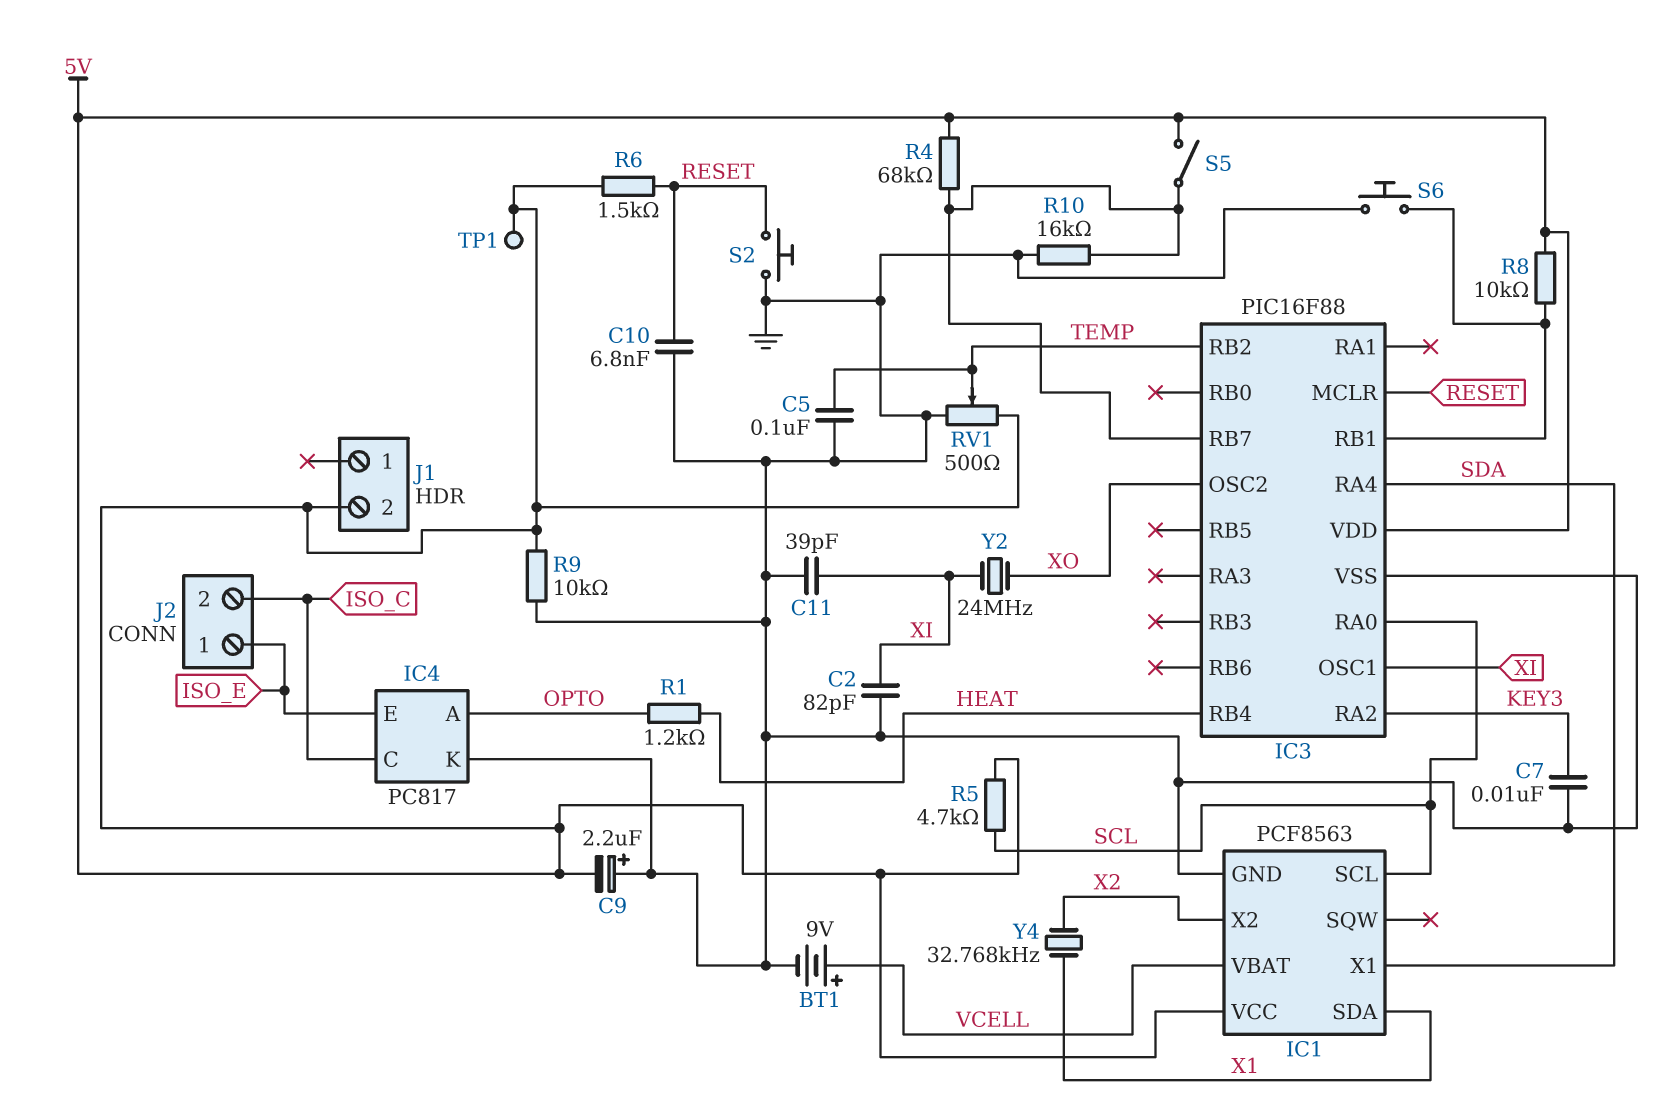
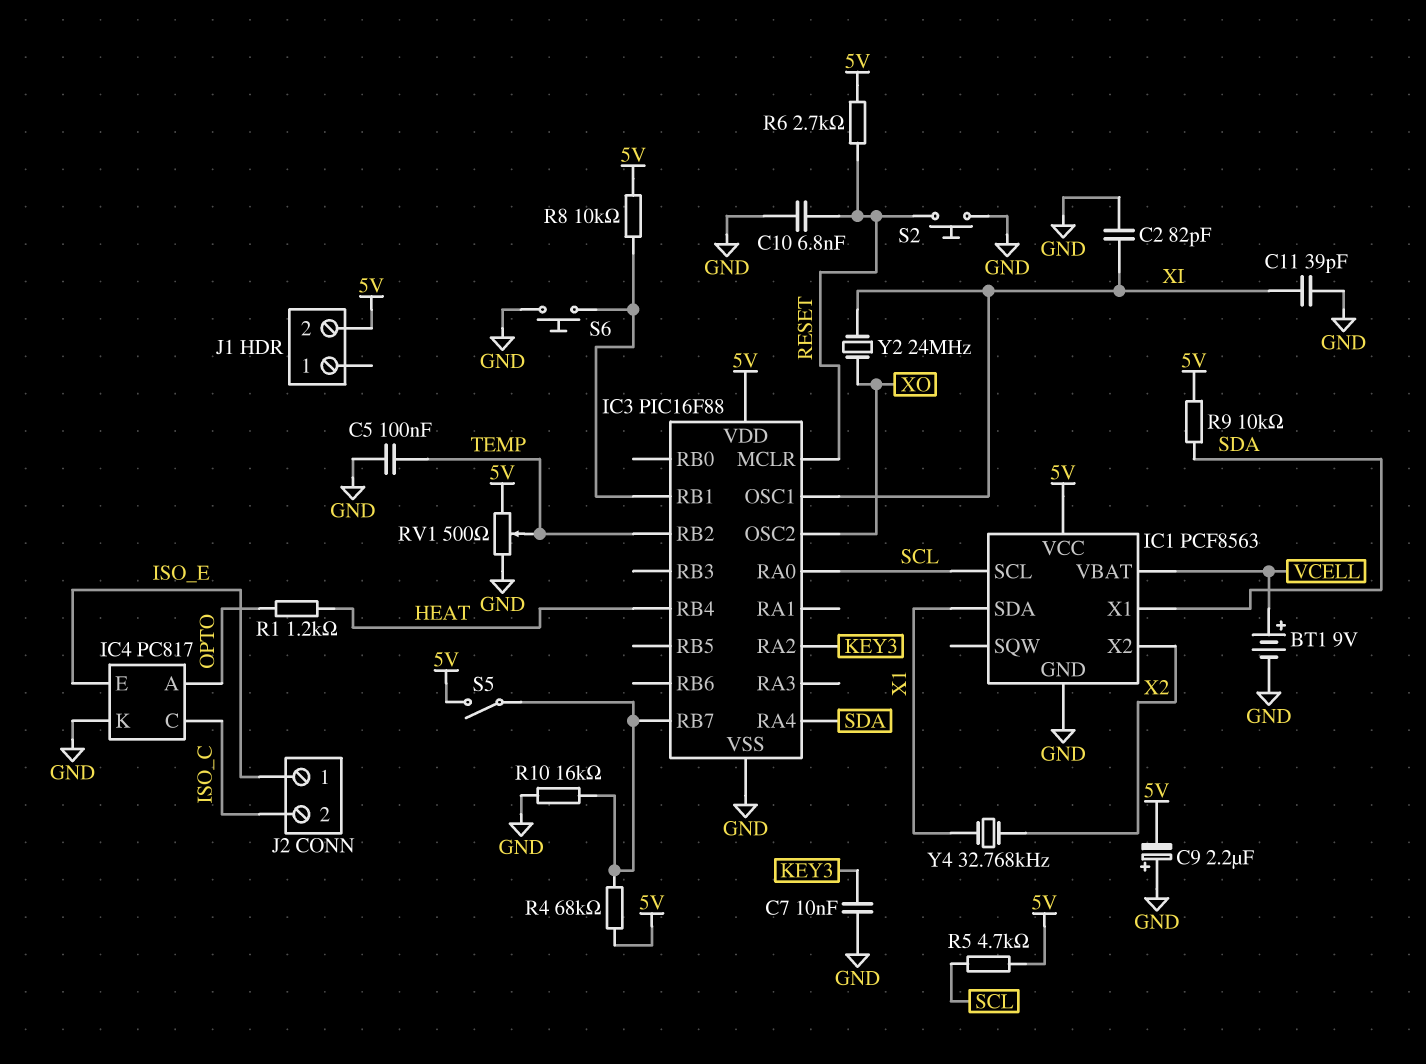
R6: 1.5k (5V, RESET) -> 2.7k (5V, RESET)
R9: 10k (5V, GND) -> 10k (5V, SDA)
TP1: test point (5V) -> none

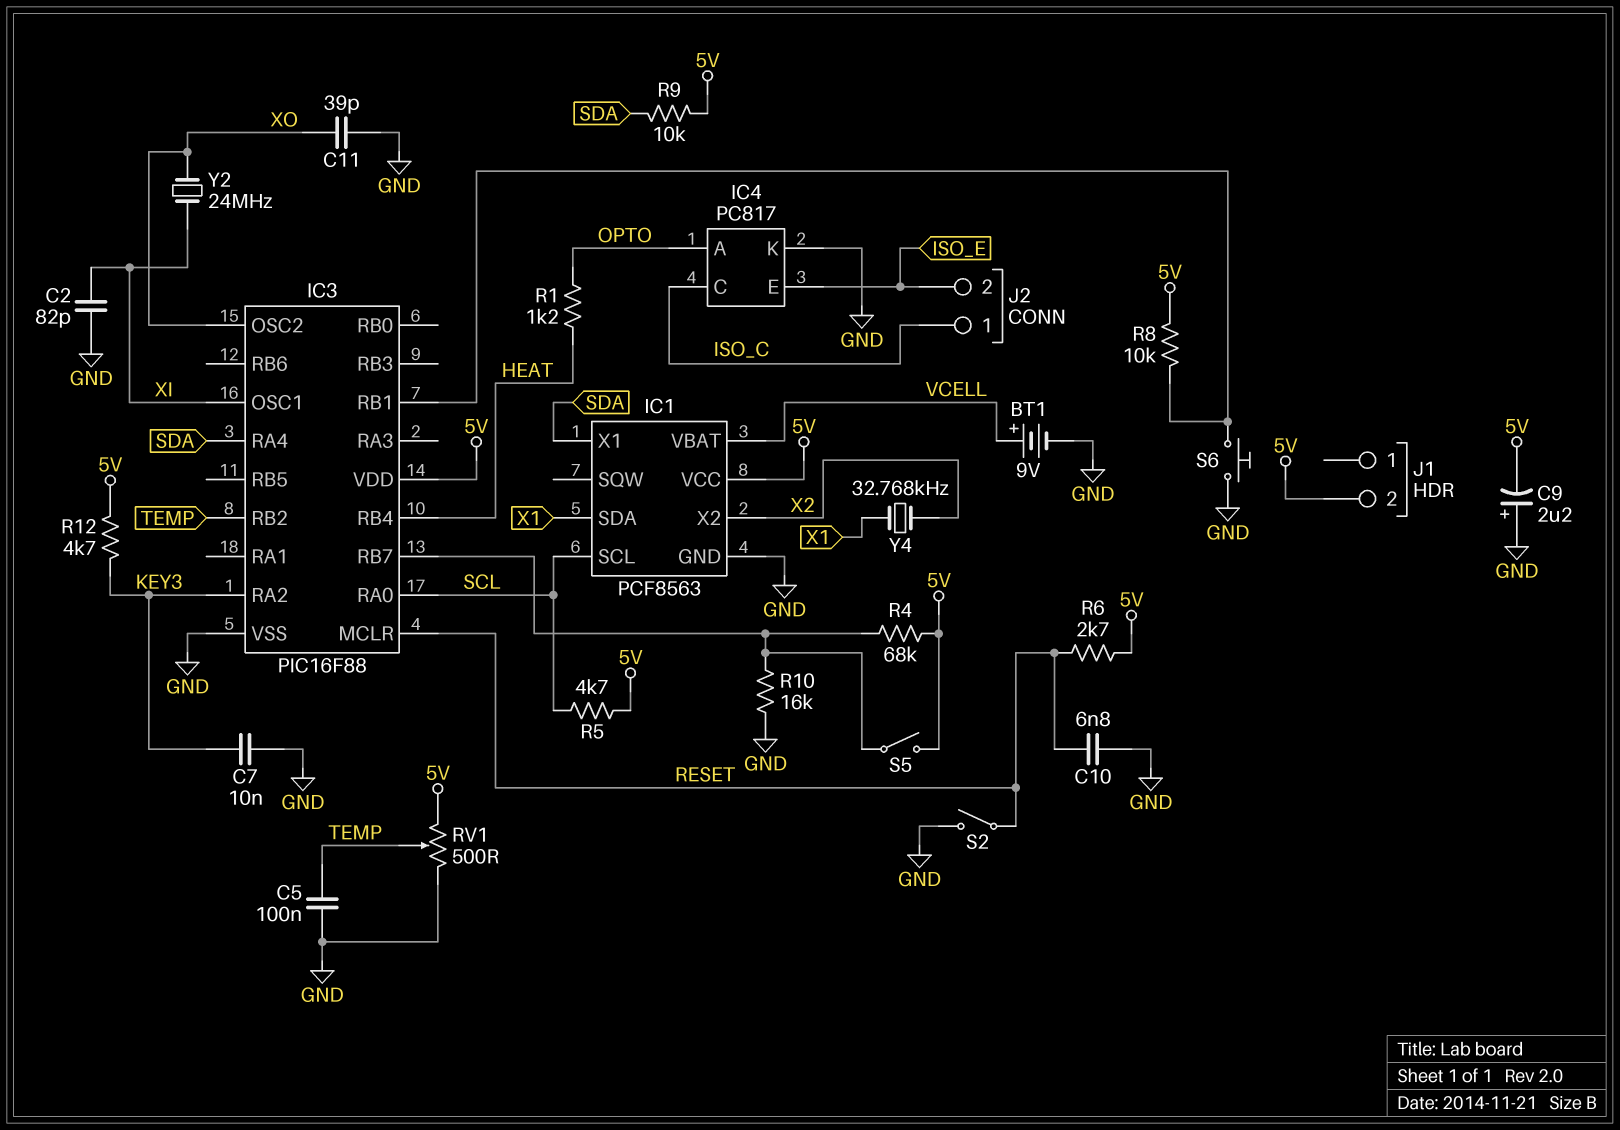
C11: 39pF (GND, XI) -> 39pF (GND, XO)
J2 pin 1: ISO_E -> ISO_C
J2 pin 2: ISO_C -> ISO_E
R12: none -> 4.7k (5V, KEY3)
S2: button (GND, RESET) -> switch (GND, RESET)

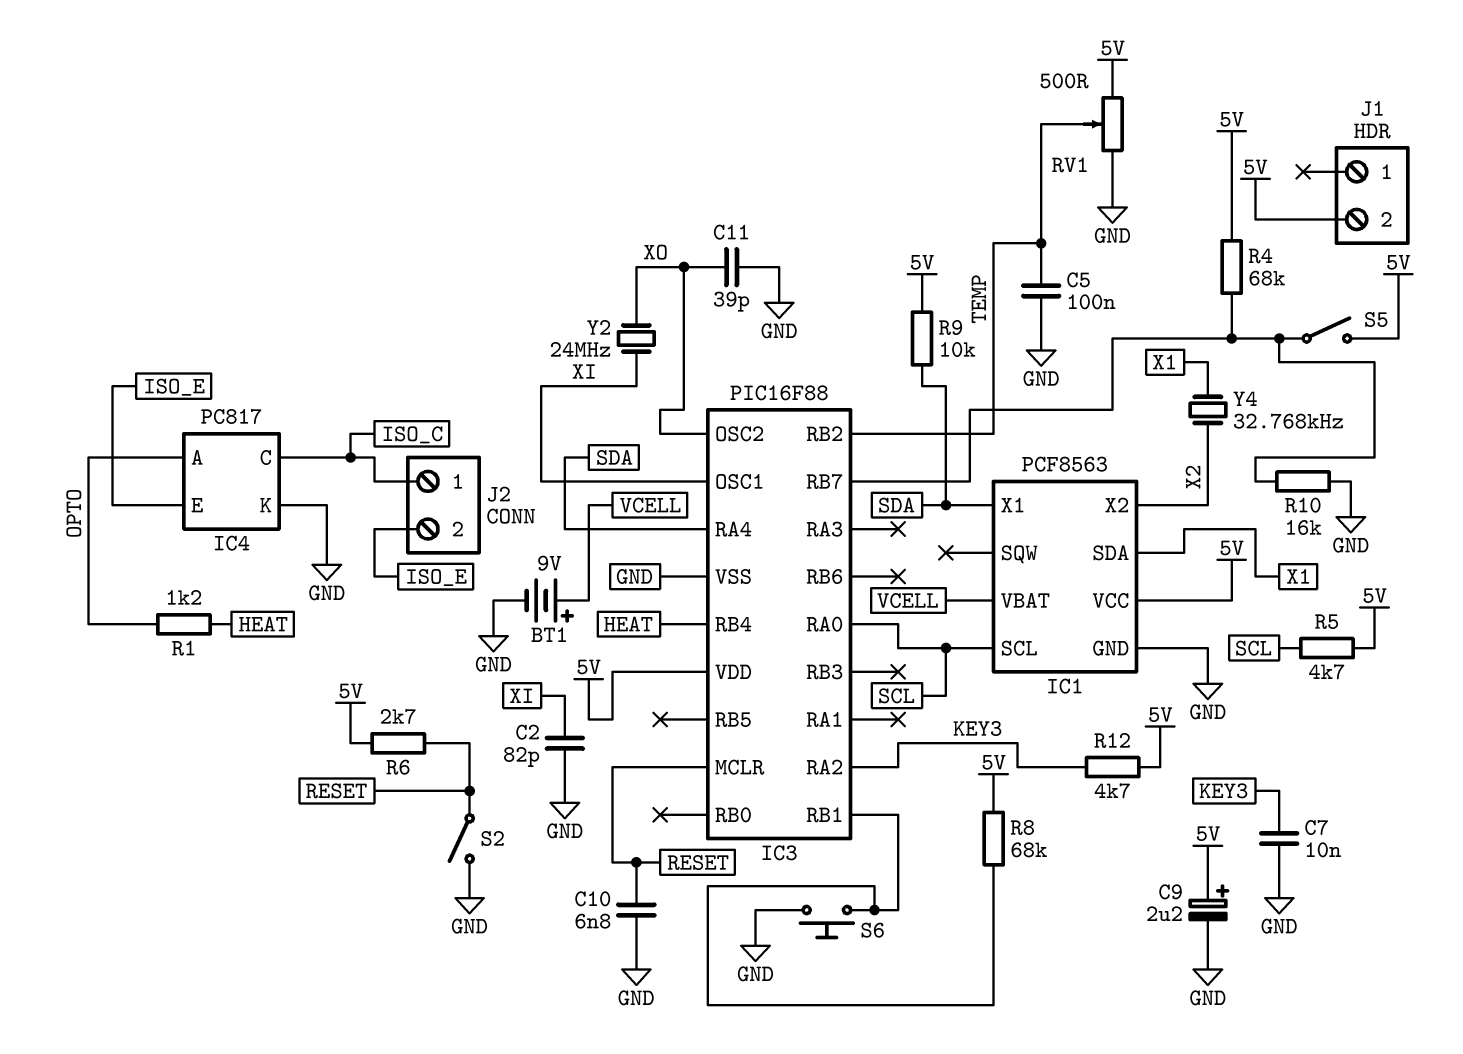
C9: 2.2uF (plus GND, minus 5V) -> 2.2uF (plus 5V, minus GND)
R8: 10k (5V, IC3/RB1) -> 68k (5V, IC3/RB1)

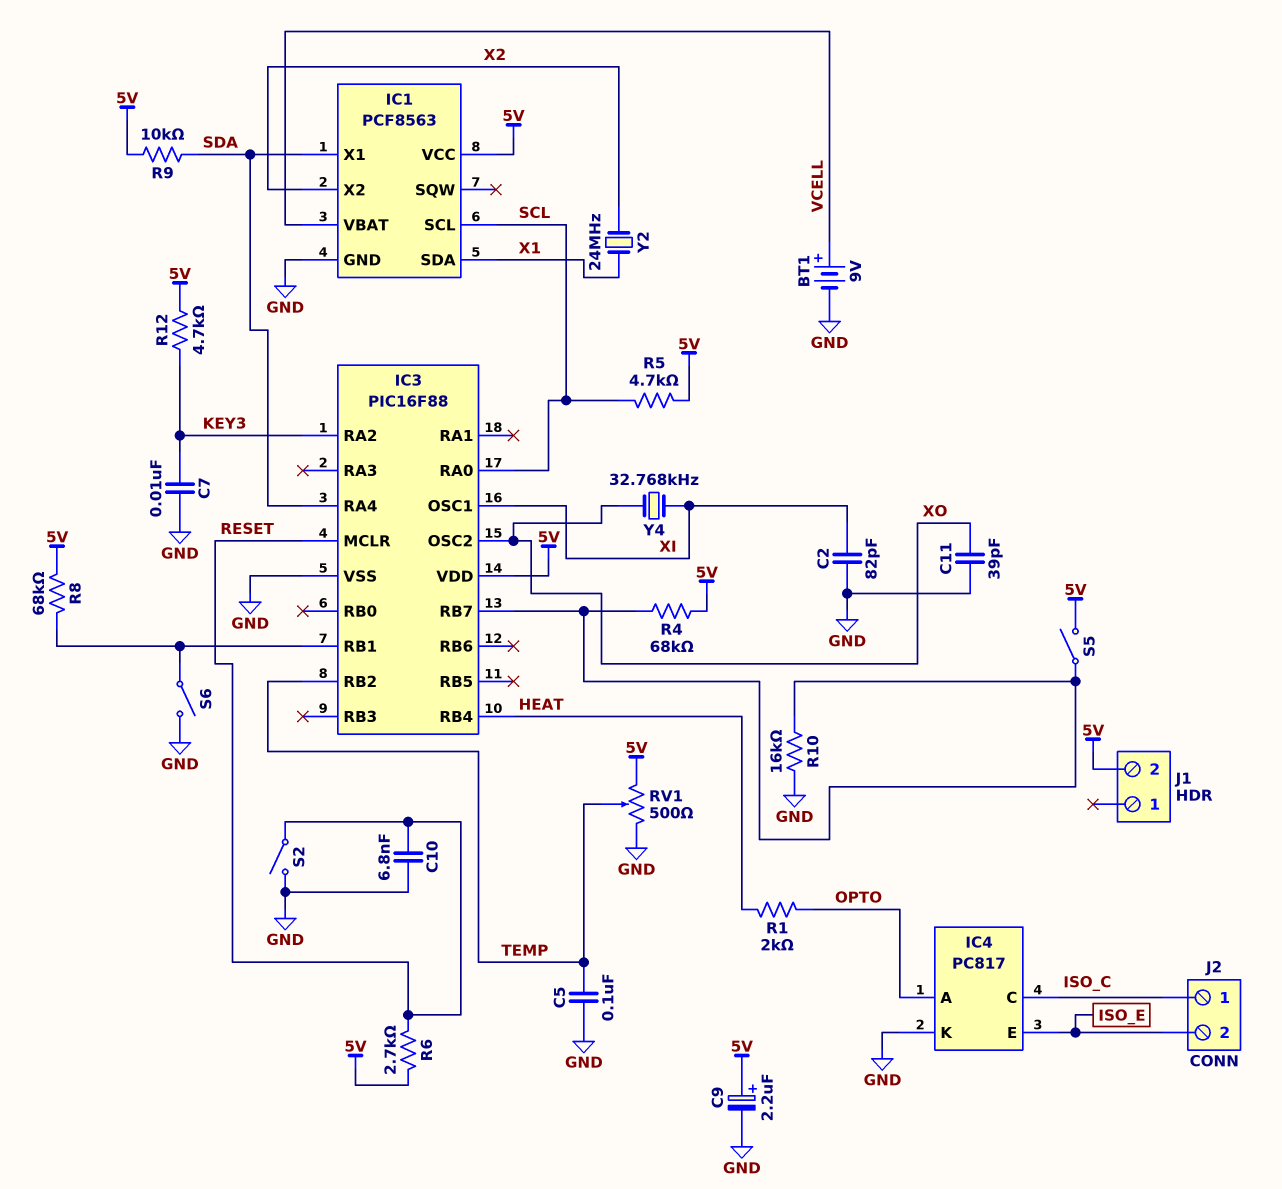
R1: 1.2k (HEAT, OPTO) -> 2k (HEAT, OPTO)
S6: button (GND, IC3/RB1) -> switch (GND, IC3/RB1)
Y2: 24MHz (XI, XO) -> 24MHz (X1, X2)
Y4: 32.768kHz (X1, X2) -> 32.768kHz (XI, XO)

